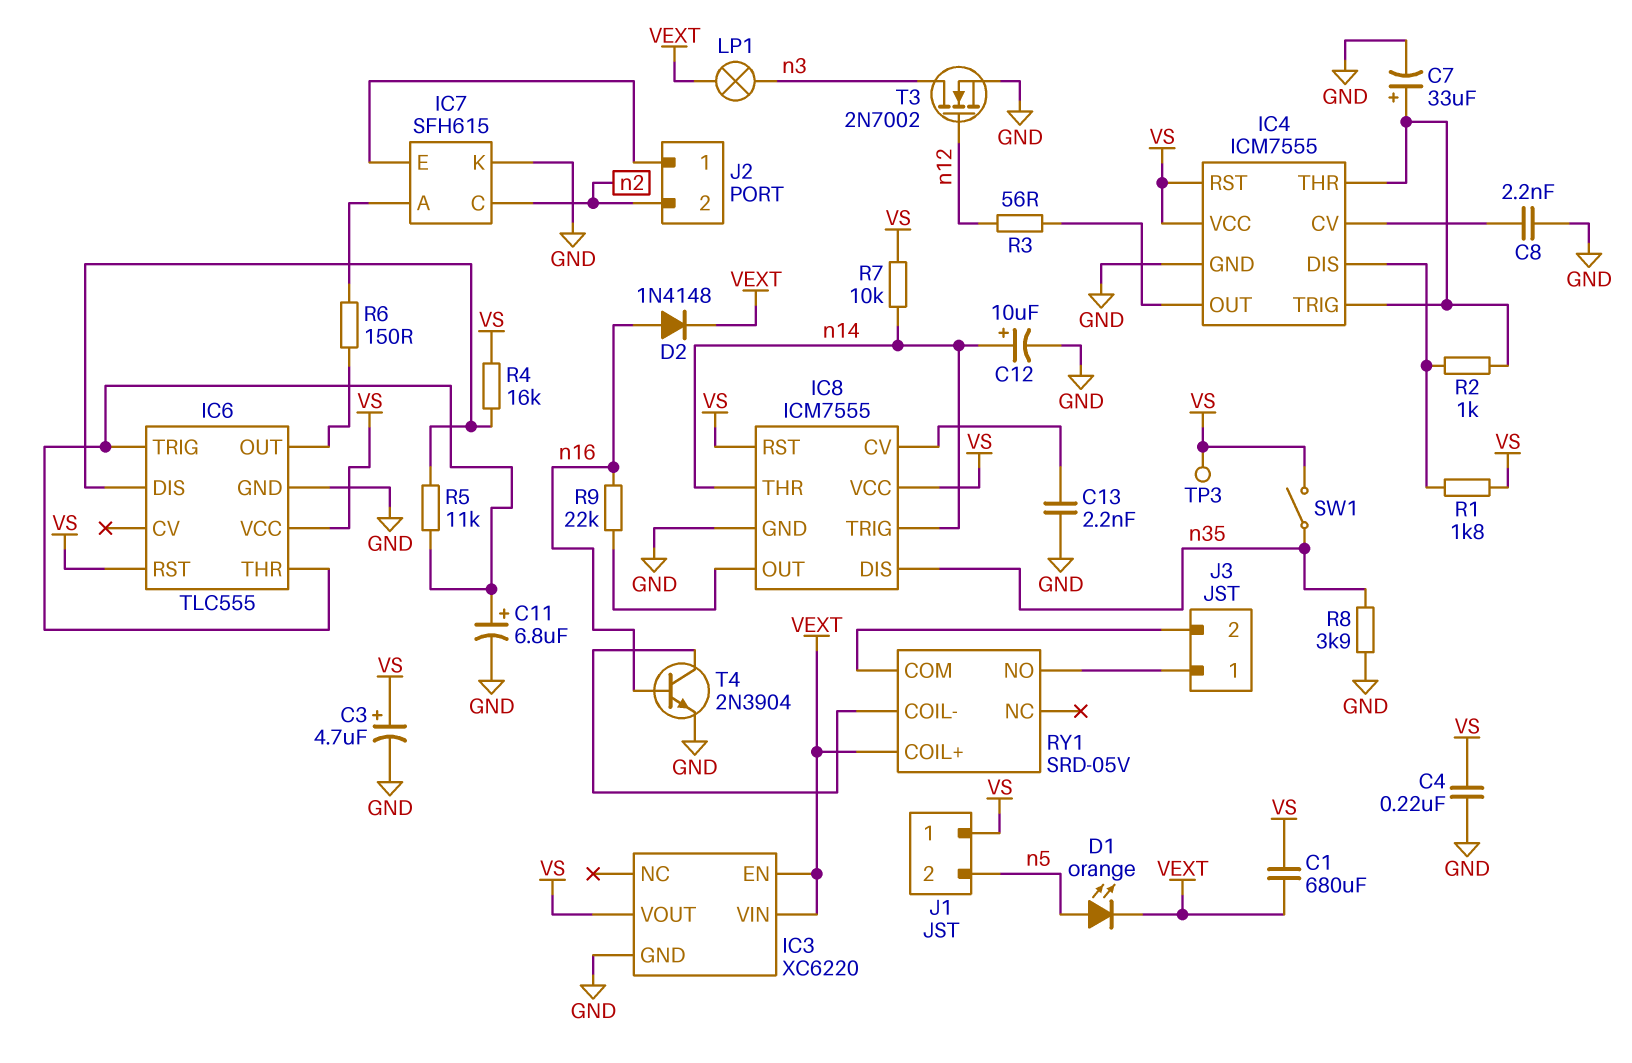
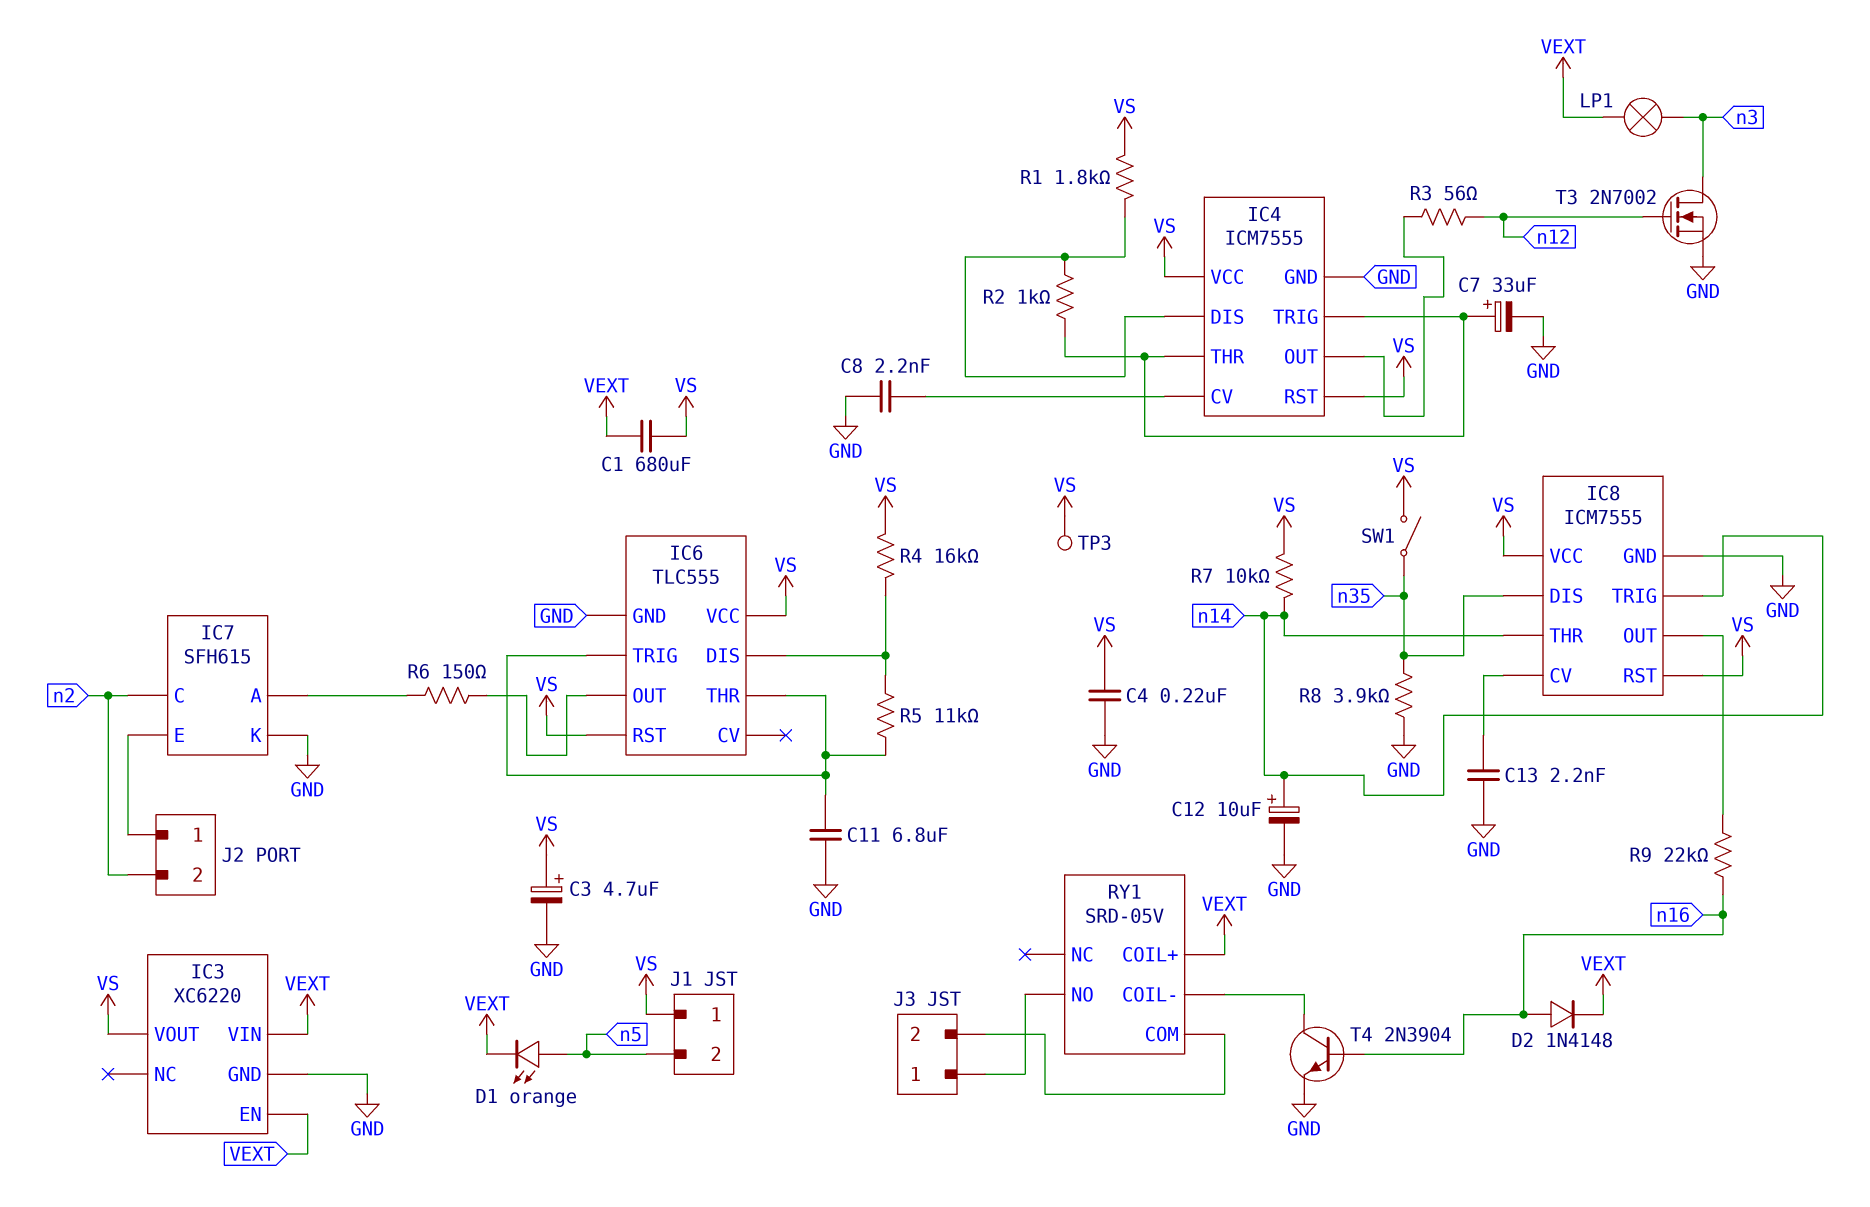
C11: 6.8uF (plus IC6/THR, minus GND) -> 6.8uF (GND, IC6/THR)

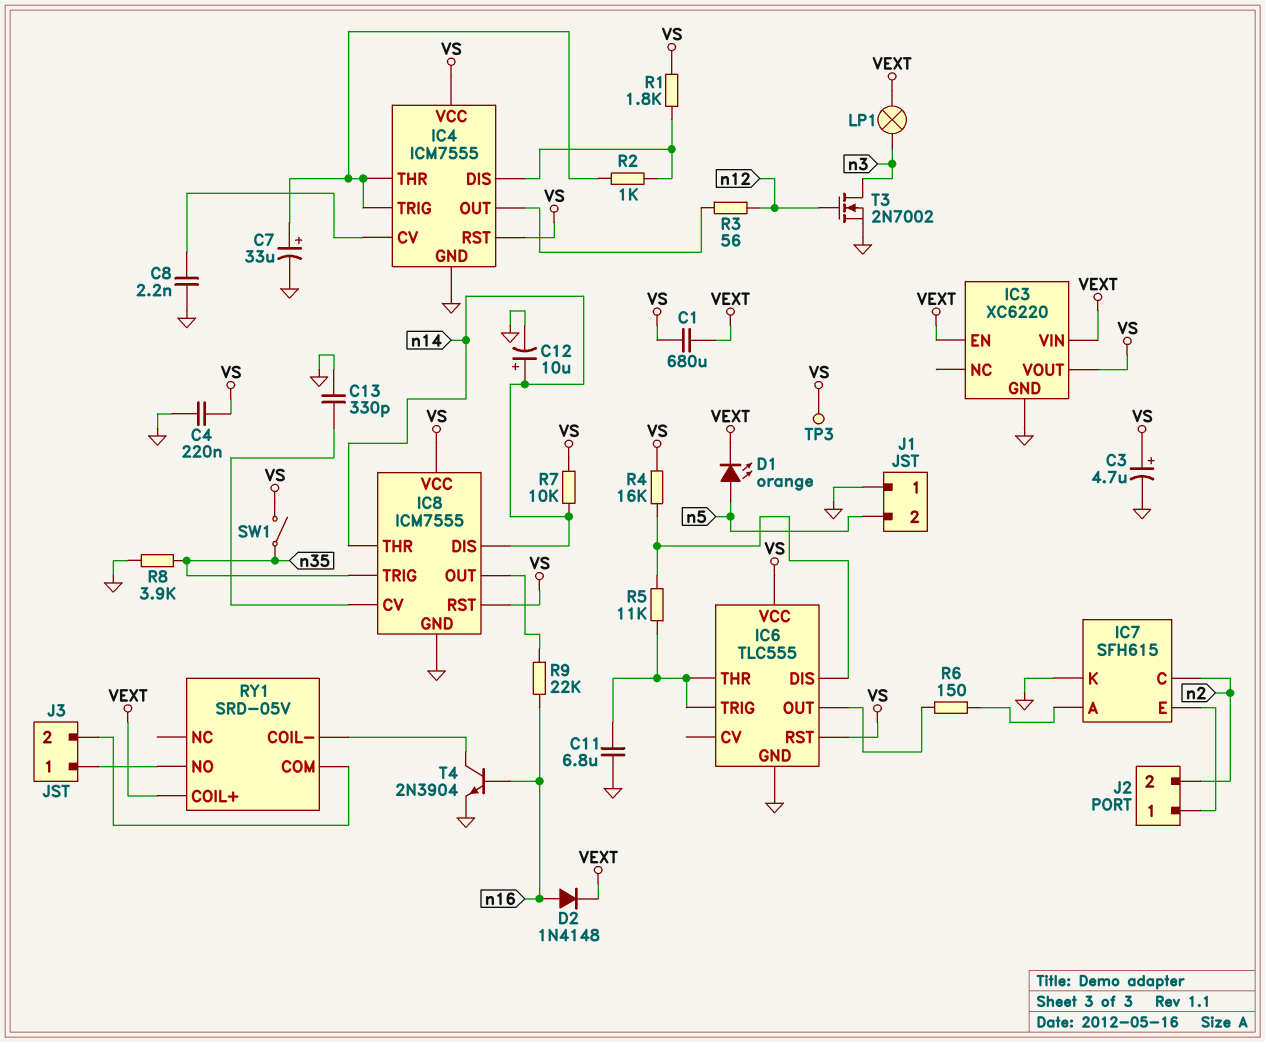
C13: 2.2nF (GND, IC8/CV) -> 330pF (GND, IC8/CV)
IC8 pin DIS: n35 -> n14
IC8 pin TRIG: n14 -> n35
J1 pin 1: VS -> GND

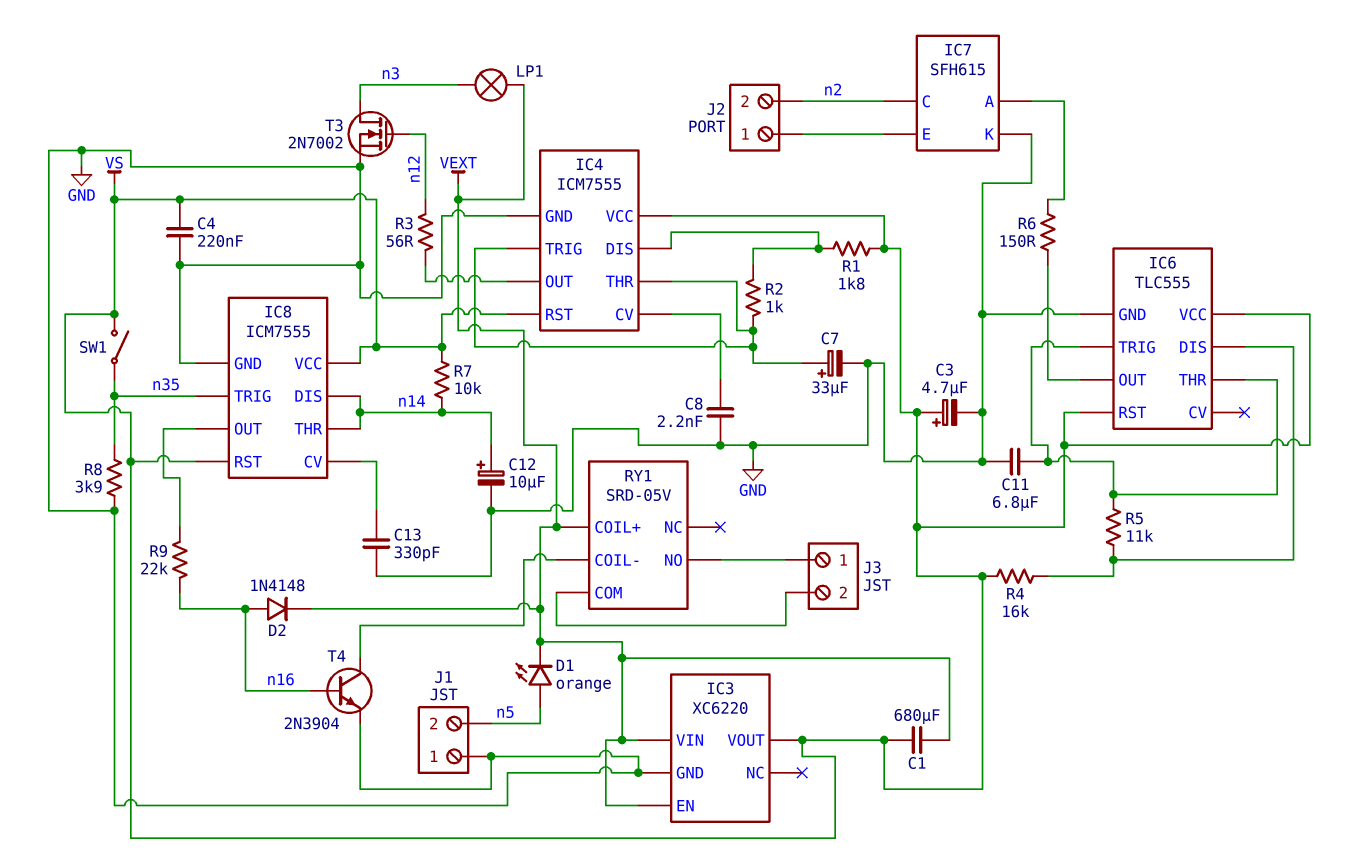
TP3: test point (VS) -> none

